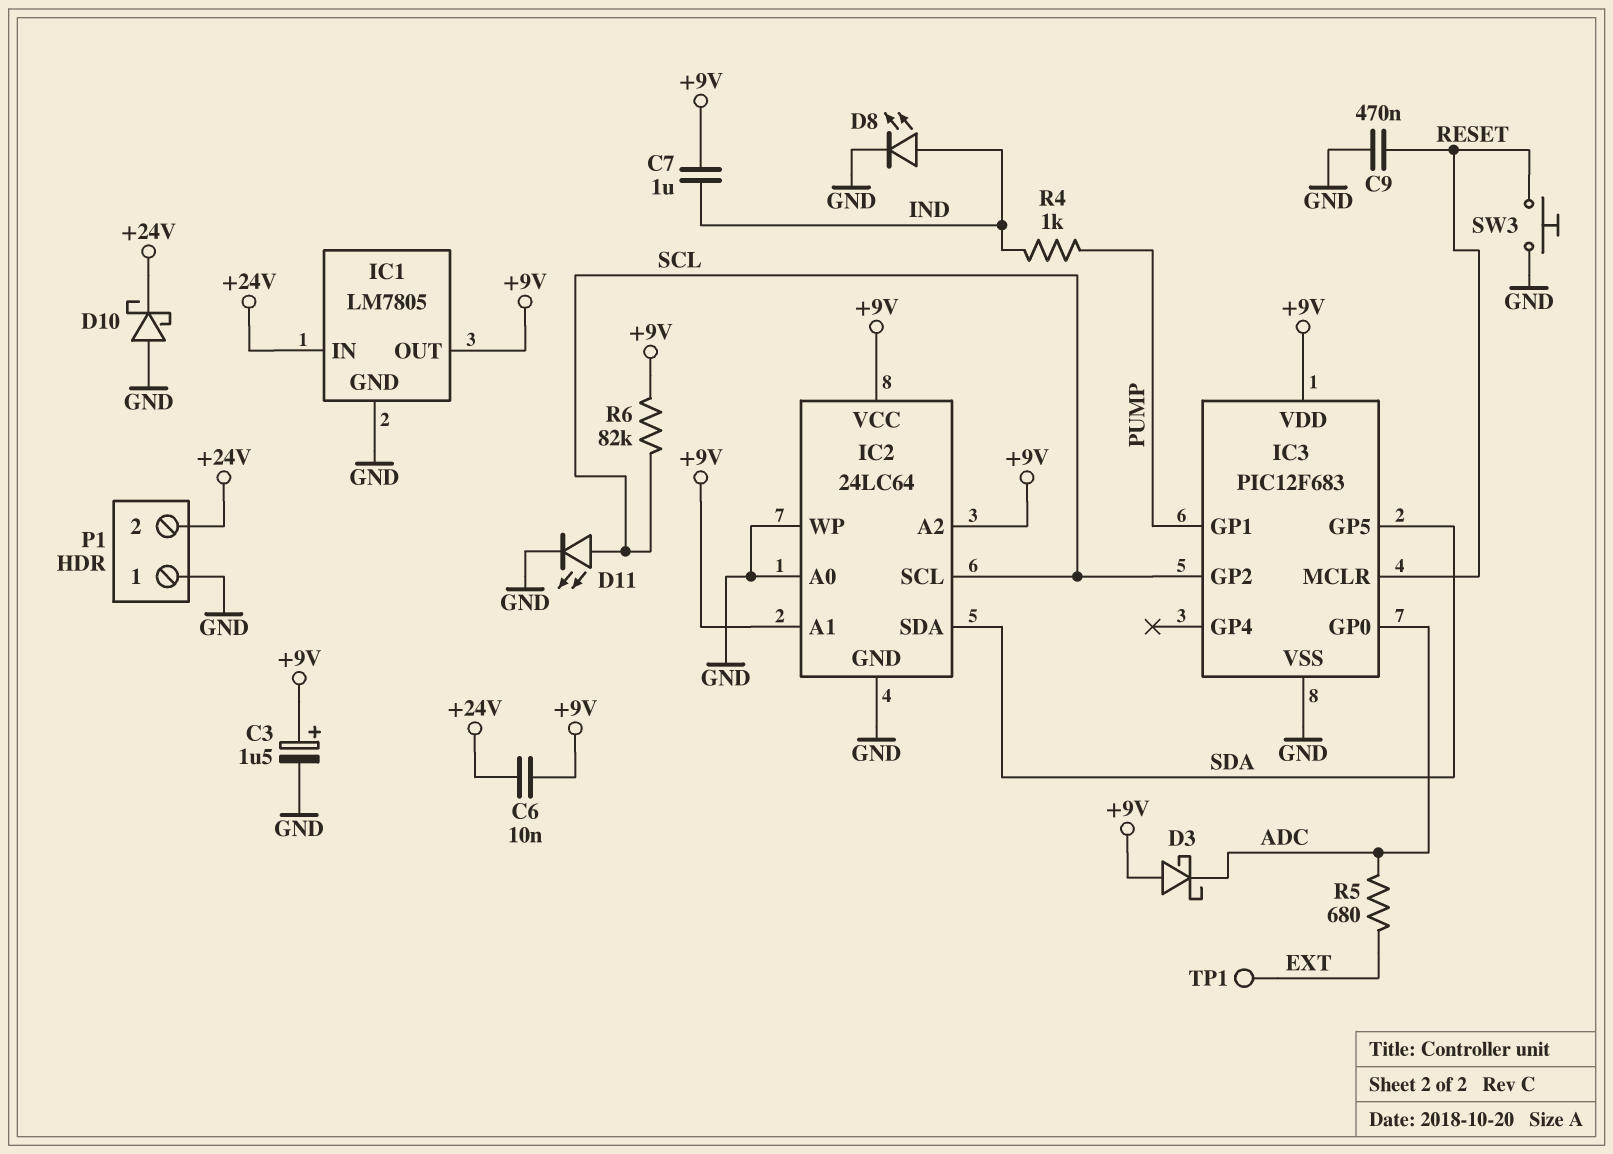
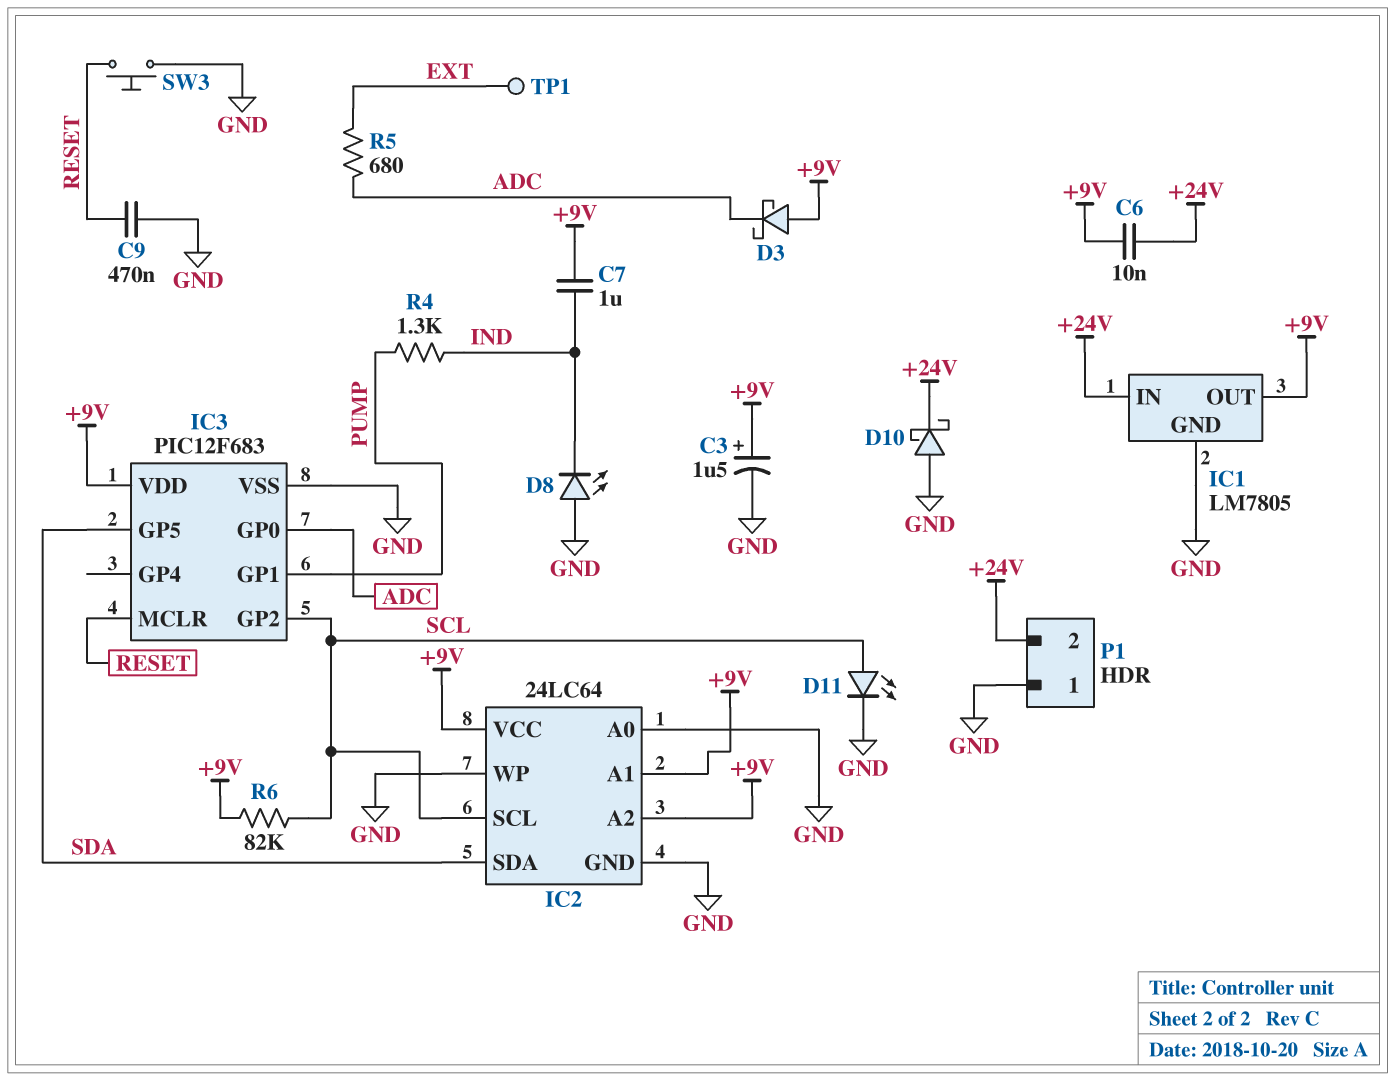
D8: LED (A IND, K GND) -> LED (A GND, K IND)
R4: 1k (IND, PUMP) -> 1.3k (IND, PUMP)

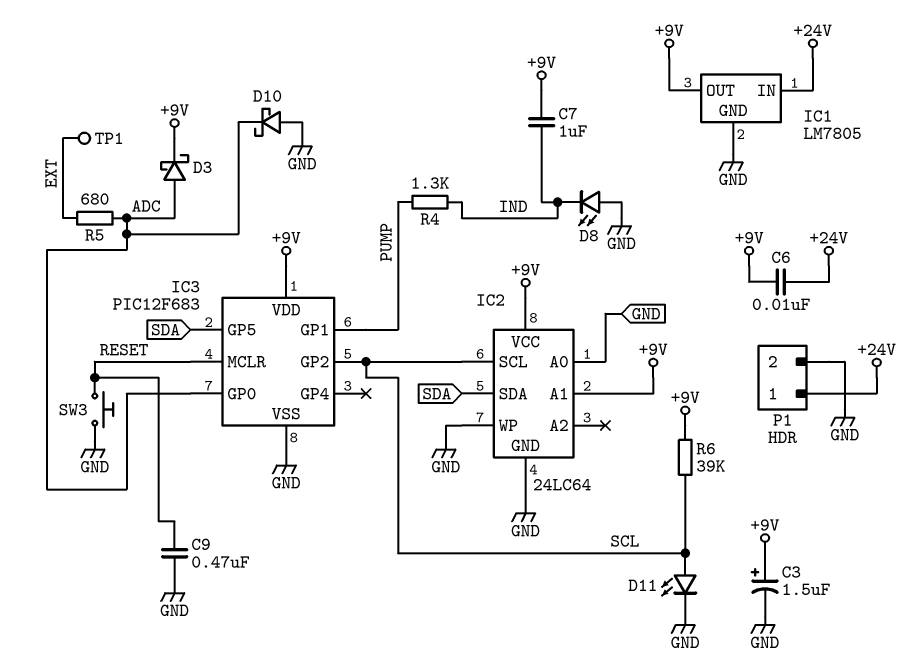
D3: schottky (A +9V, K ADC) -> schottky (A ADC, K +9V)
D10: schottky (A GND, K +24V) -> schottky (A GND, K ADC)
IC2 pin A2: +9V -> none
P1 pin 1: GND -> +24V
P1 pin 2: +24V -> GND
R6: 82k (+9V, SCL) -> 39k (+9V, SCL)

